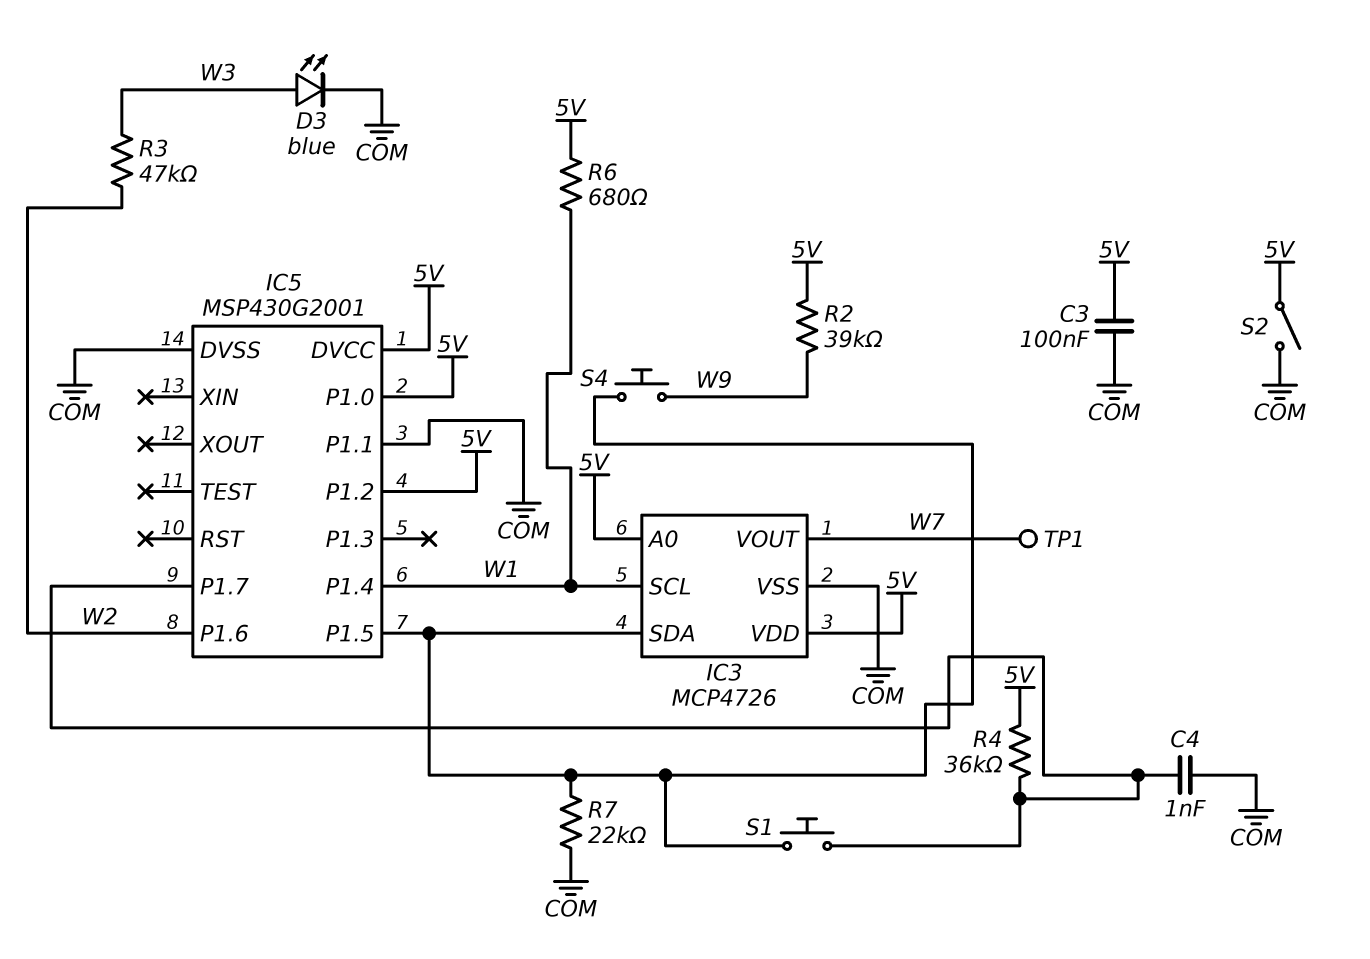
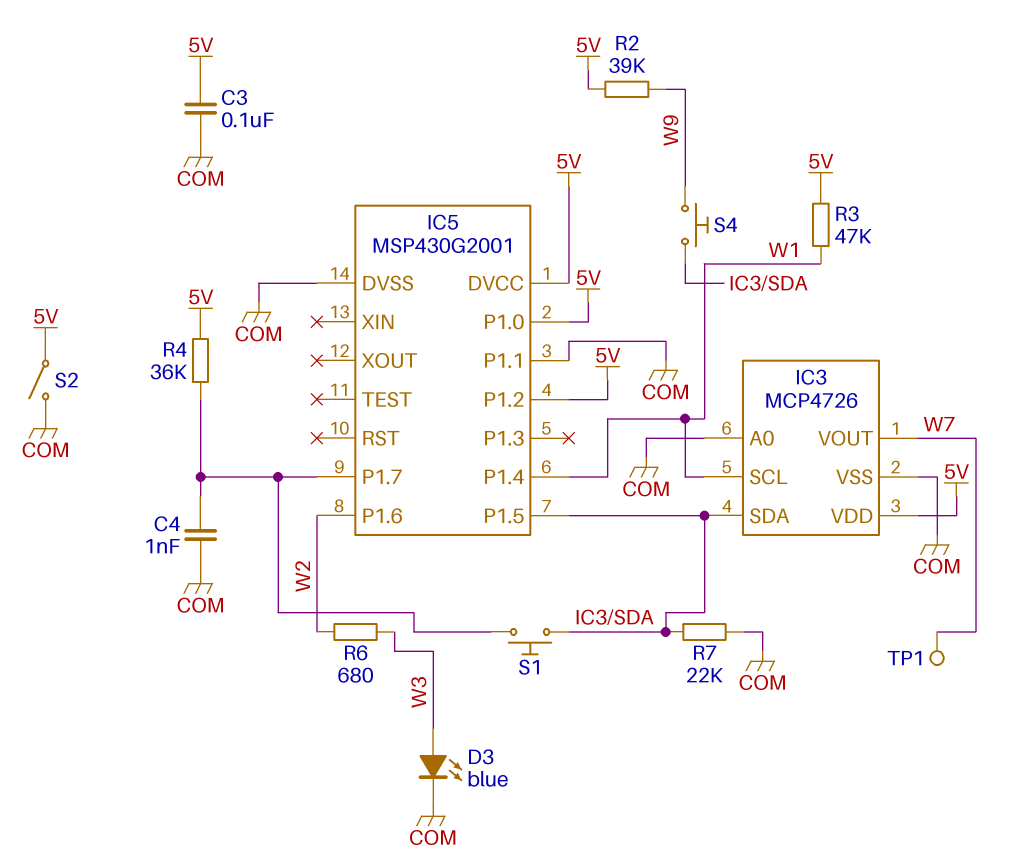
IC3 pin A0: 5V -> COM
R3: 47k (W2, W3) -> 47k (5V, W1)
R6: 680 (5V, W1) -> 680 (W2, W3)

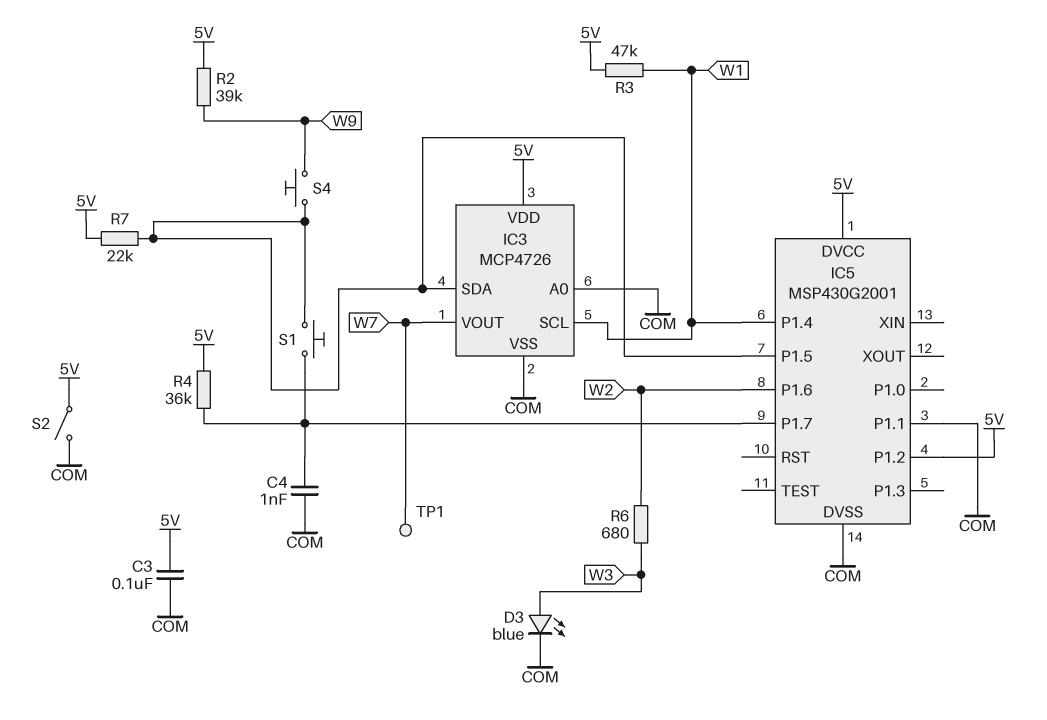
IC5 pin P1.0: 5V -> none
R7: 22k (COM, IC3/SDA) -> 22k (5V, IC3/SDA)

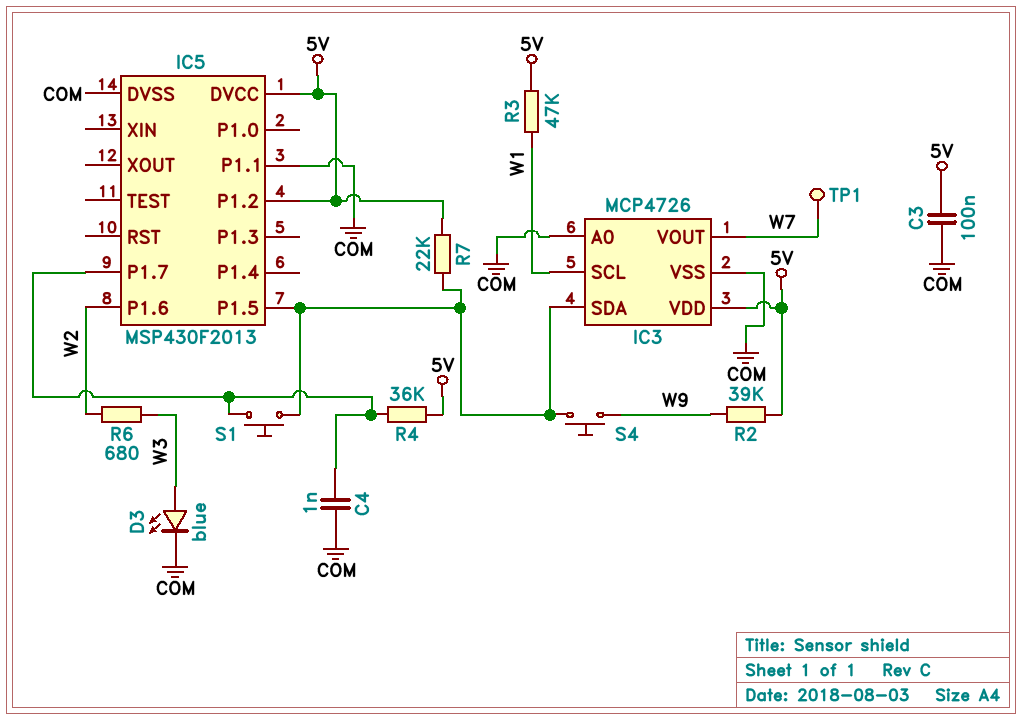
IC5: MSP430G2001 -> MSP430F2013
IC5 pin P1.4: W1 -> none
S2: switch (5V, COM) -> none

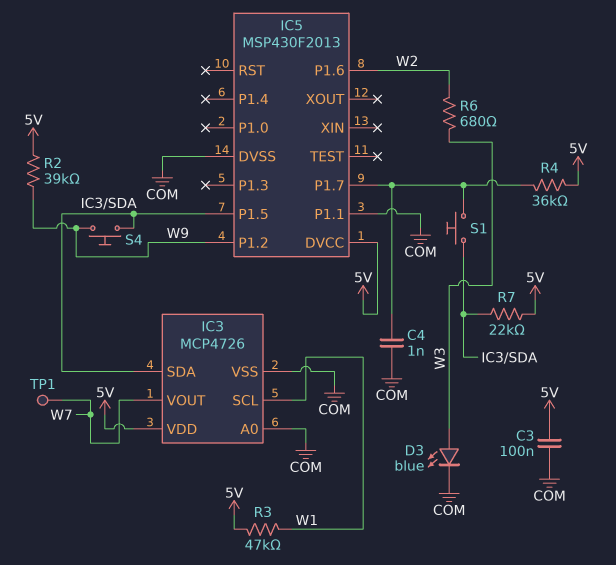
IC5 pin P1.2: 5V -> W9

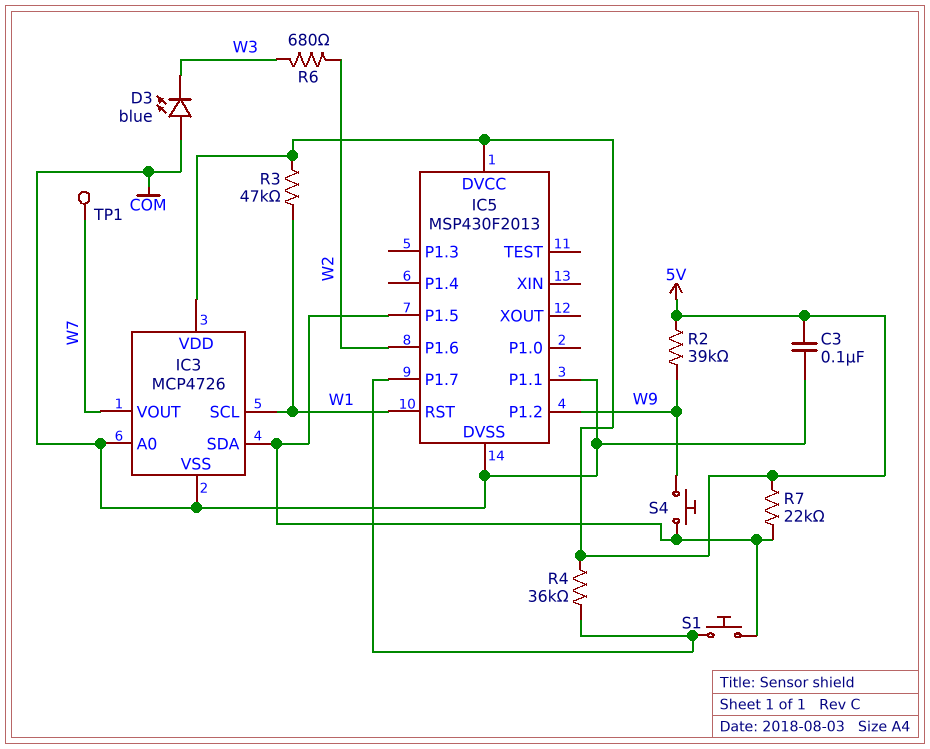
C4: 1nF (COM, IC5/P1.7) -> none
D3: LED blue (A W3, K COM) -> LED blue (A COM, K W3)
IC5 pin RST: none -> W1

